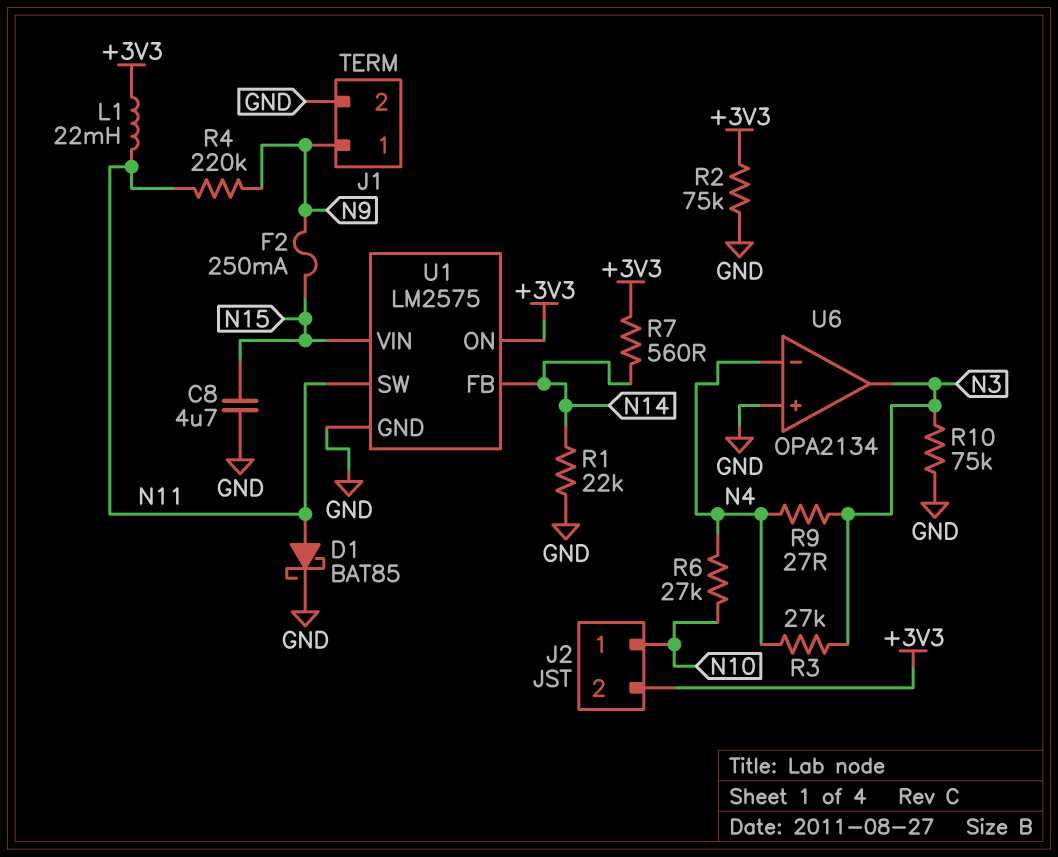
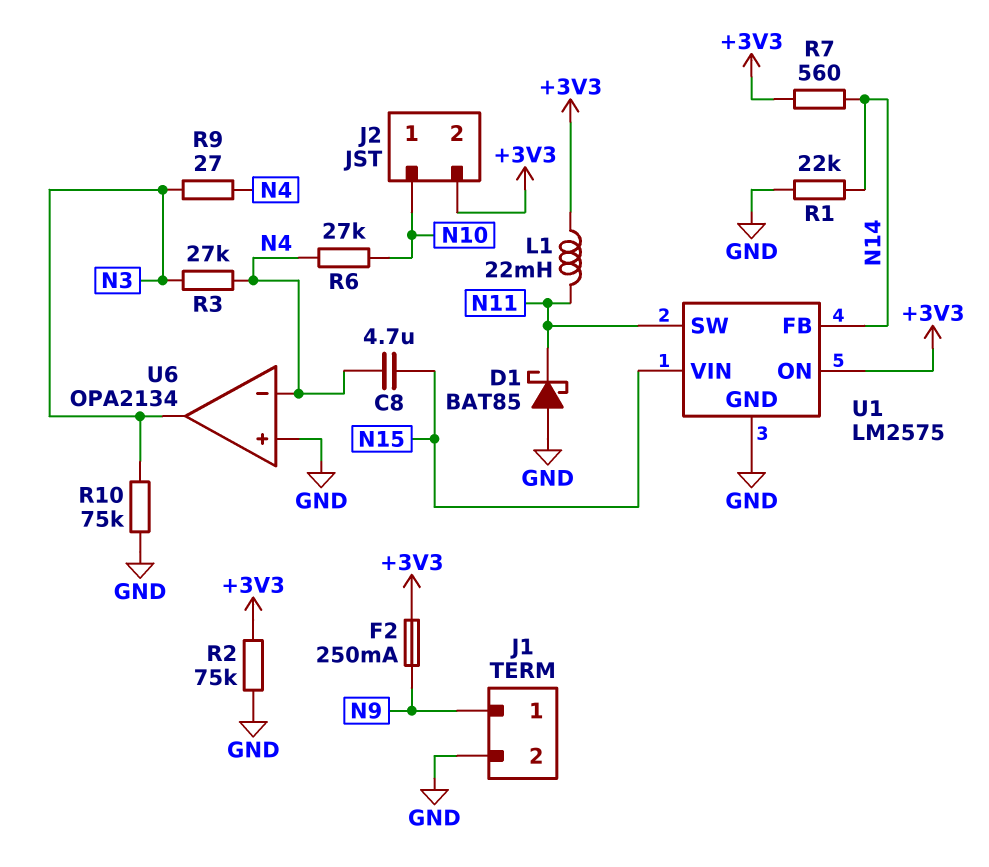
C8: 4.7uF (GND, N15) -> 4.7uF (N4, N15)
D1: schottky BAT85 (A N11, K GND) -> schottky BAT85 (A GND, K N11)
F2: 250mA (N9, N15) -> 250mA (+3V3, N9)
R4: 220k (N9, N11) -> none

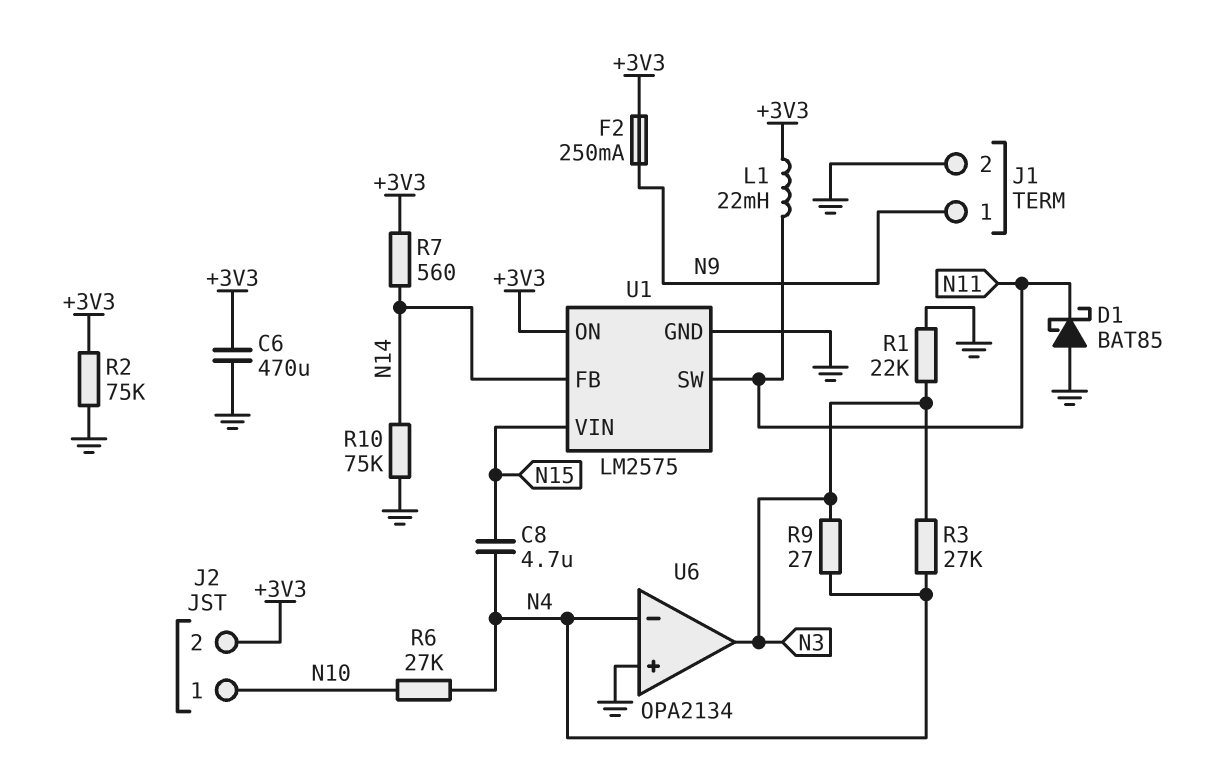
C6: none -> 470uF (+3V3, GND)
R1: 22k (GND, N14) -> 22k (GND, N3)
R10: 75k (GND, N3) -> 75k (GND, N14)

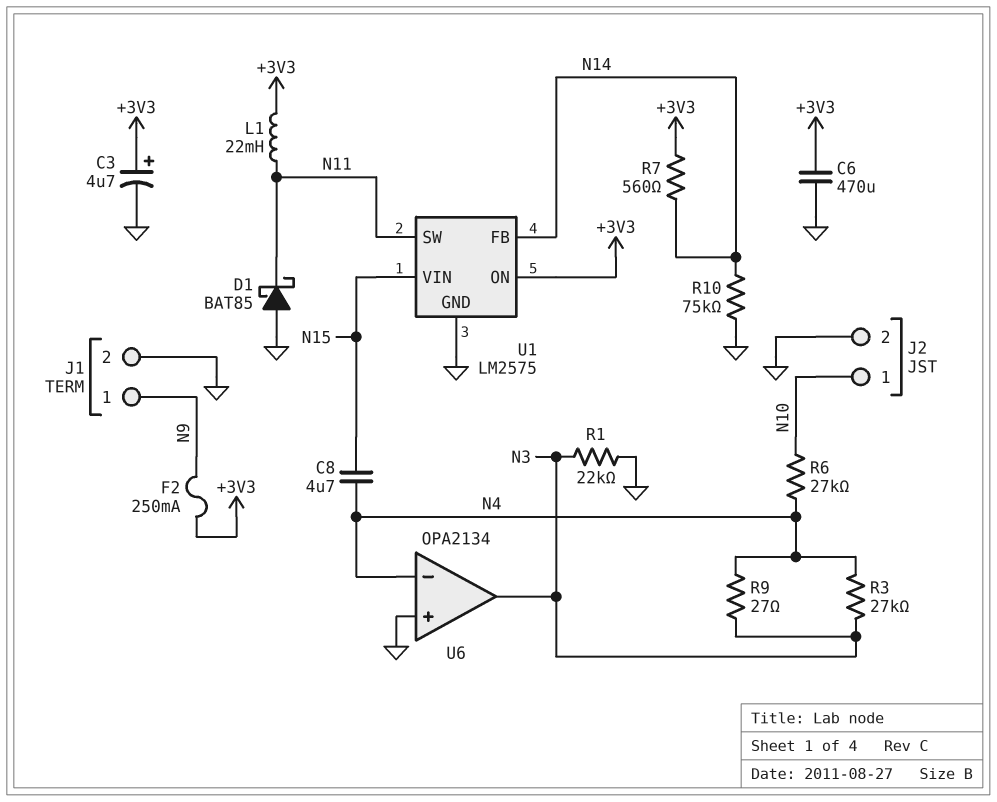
C3: none -> 4.7uF (plus +3V3, minus GND)
J2 pin 2: +3V3 -> GND
R2: 75k (+3V3, GND) -> none

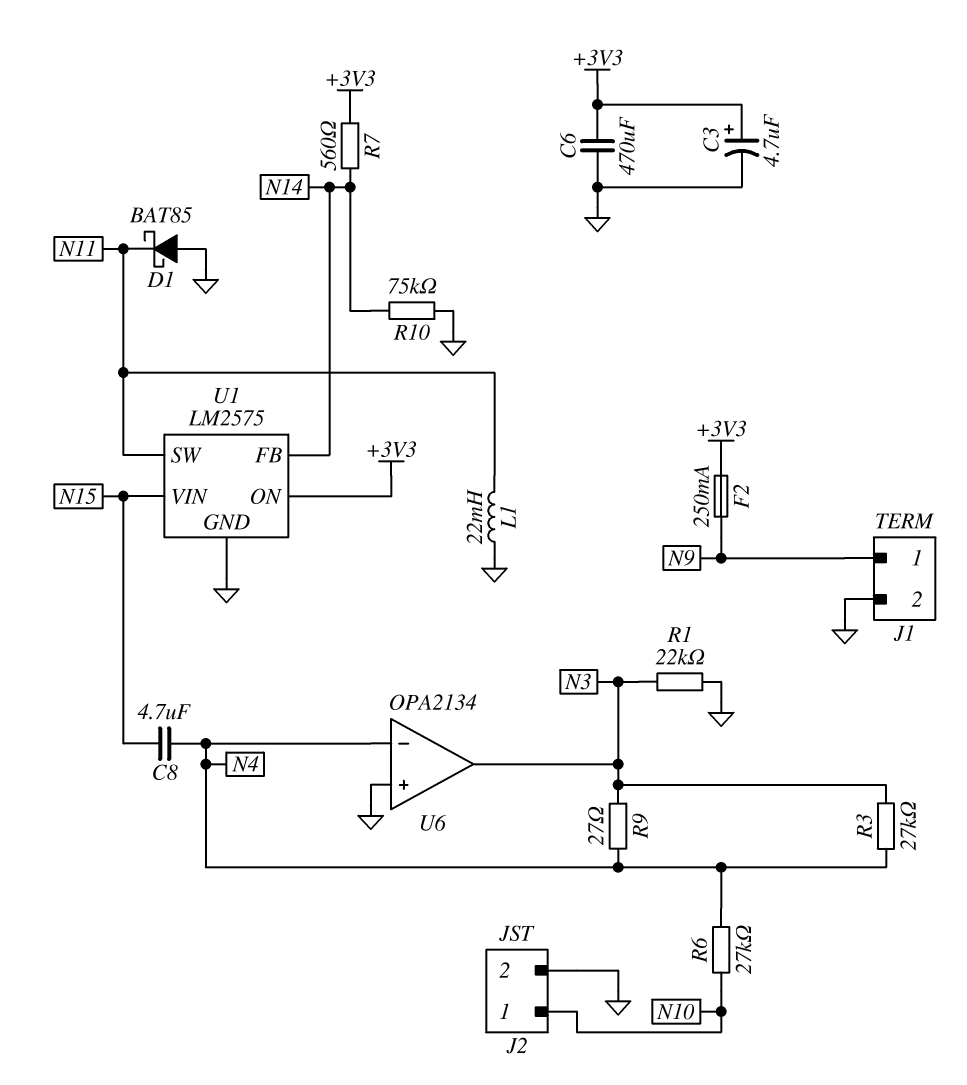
L1: 22mH (+3V3, N11) -> 22mH (GND, N11)

